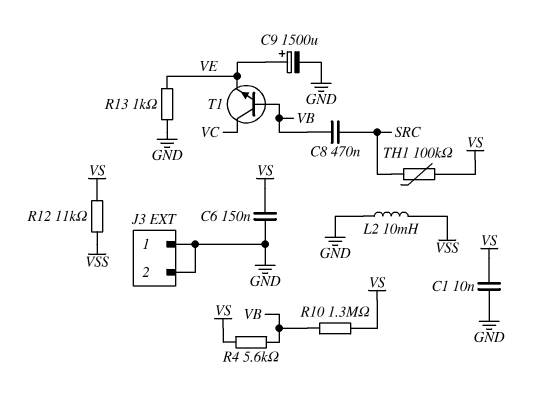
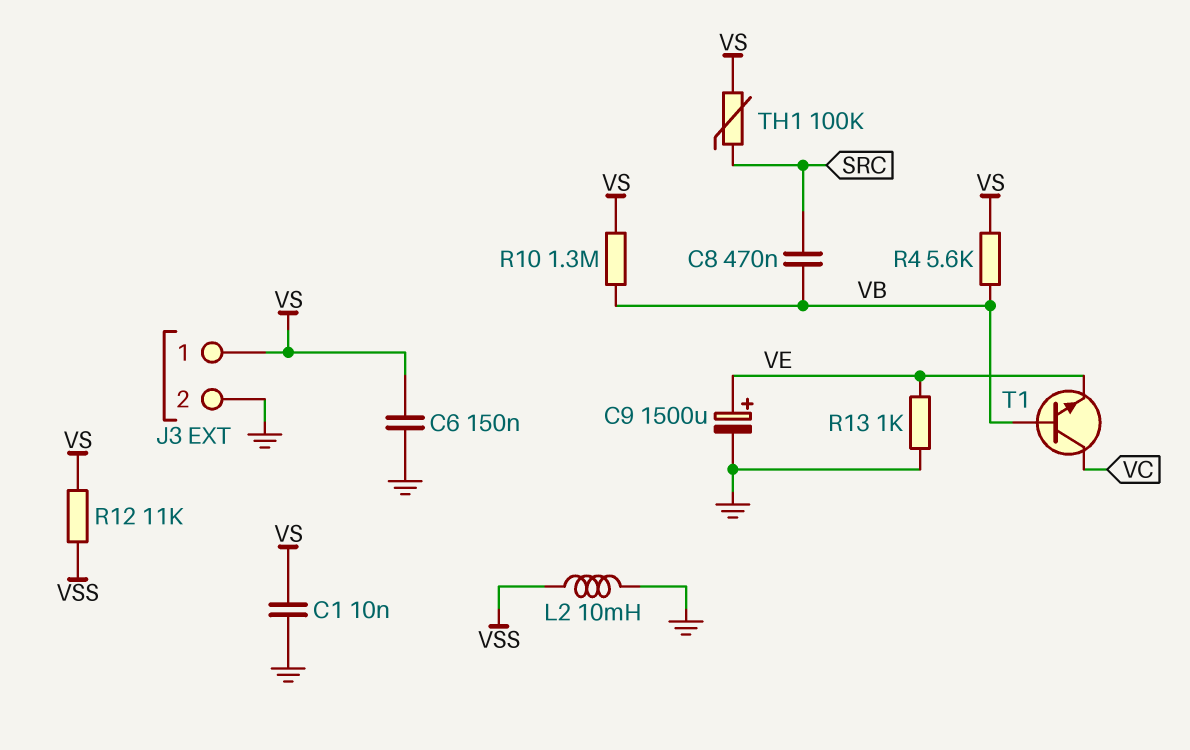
J3 pin 1: GND -> VS

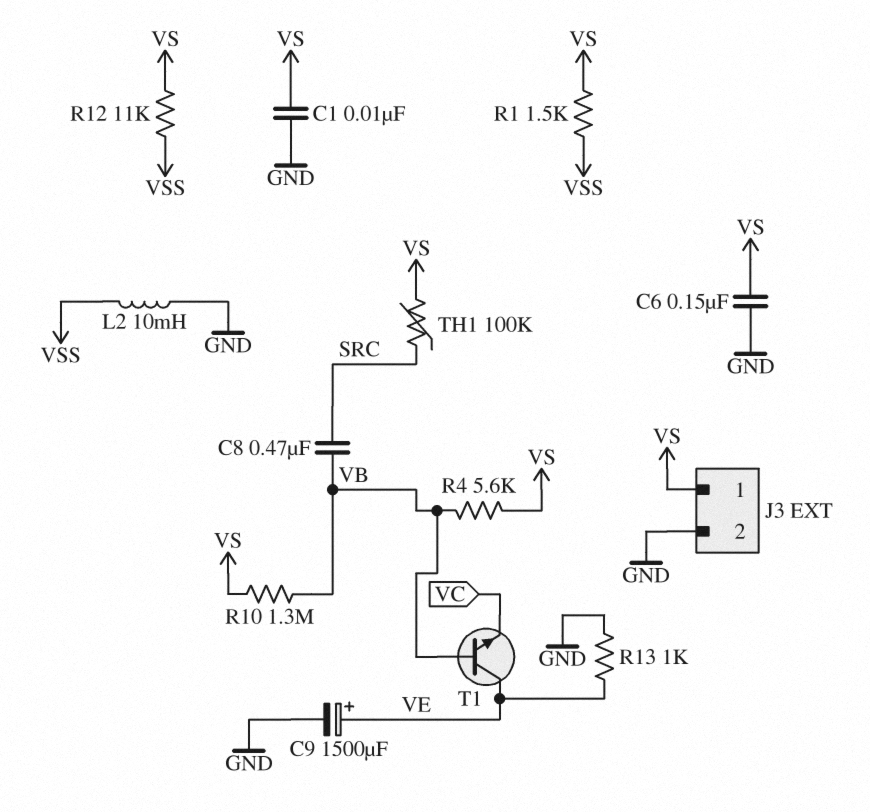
R1: none -> 1.5k (VS, VSS)
T1: NPN (B VB, C VC, E VE) -> NPN (B VB, C VE, E VC)

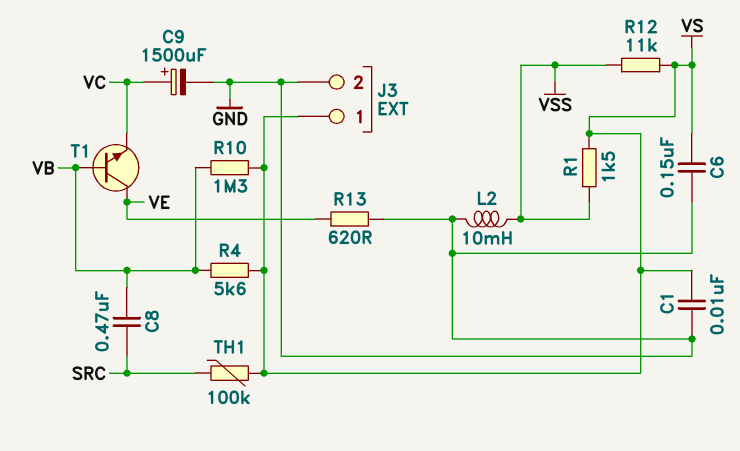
C9: 1500uF (plus VE, minus GND) -> 1500uF (plus VC, minus GND)
R13: 1k (GND, VE) -> 620 (GND, VE)

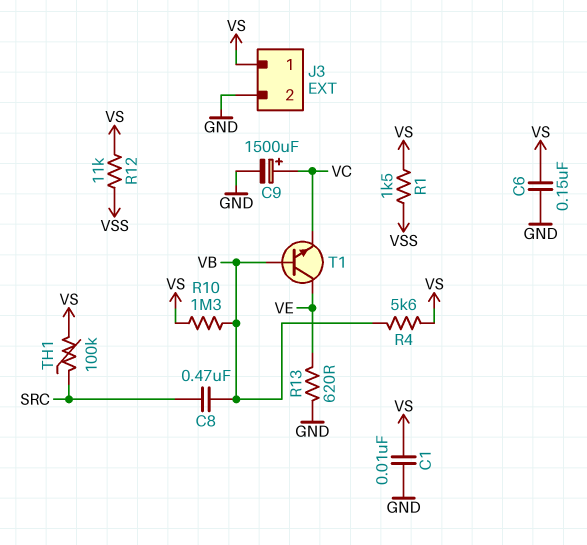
L2: 10mH (GND, VSS) -> none

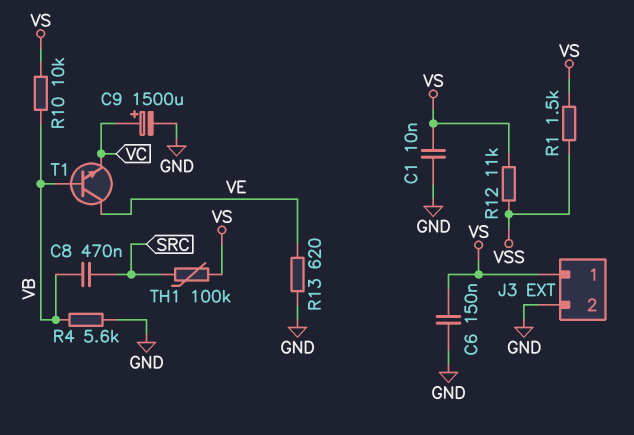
R4: 5.6k (VB, VS) -> 5.6k (GND, VB)
R10: 1.3M (VB, VS) -> 10k (VB, VS)

